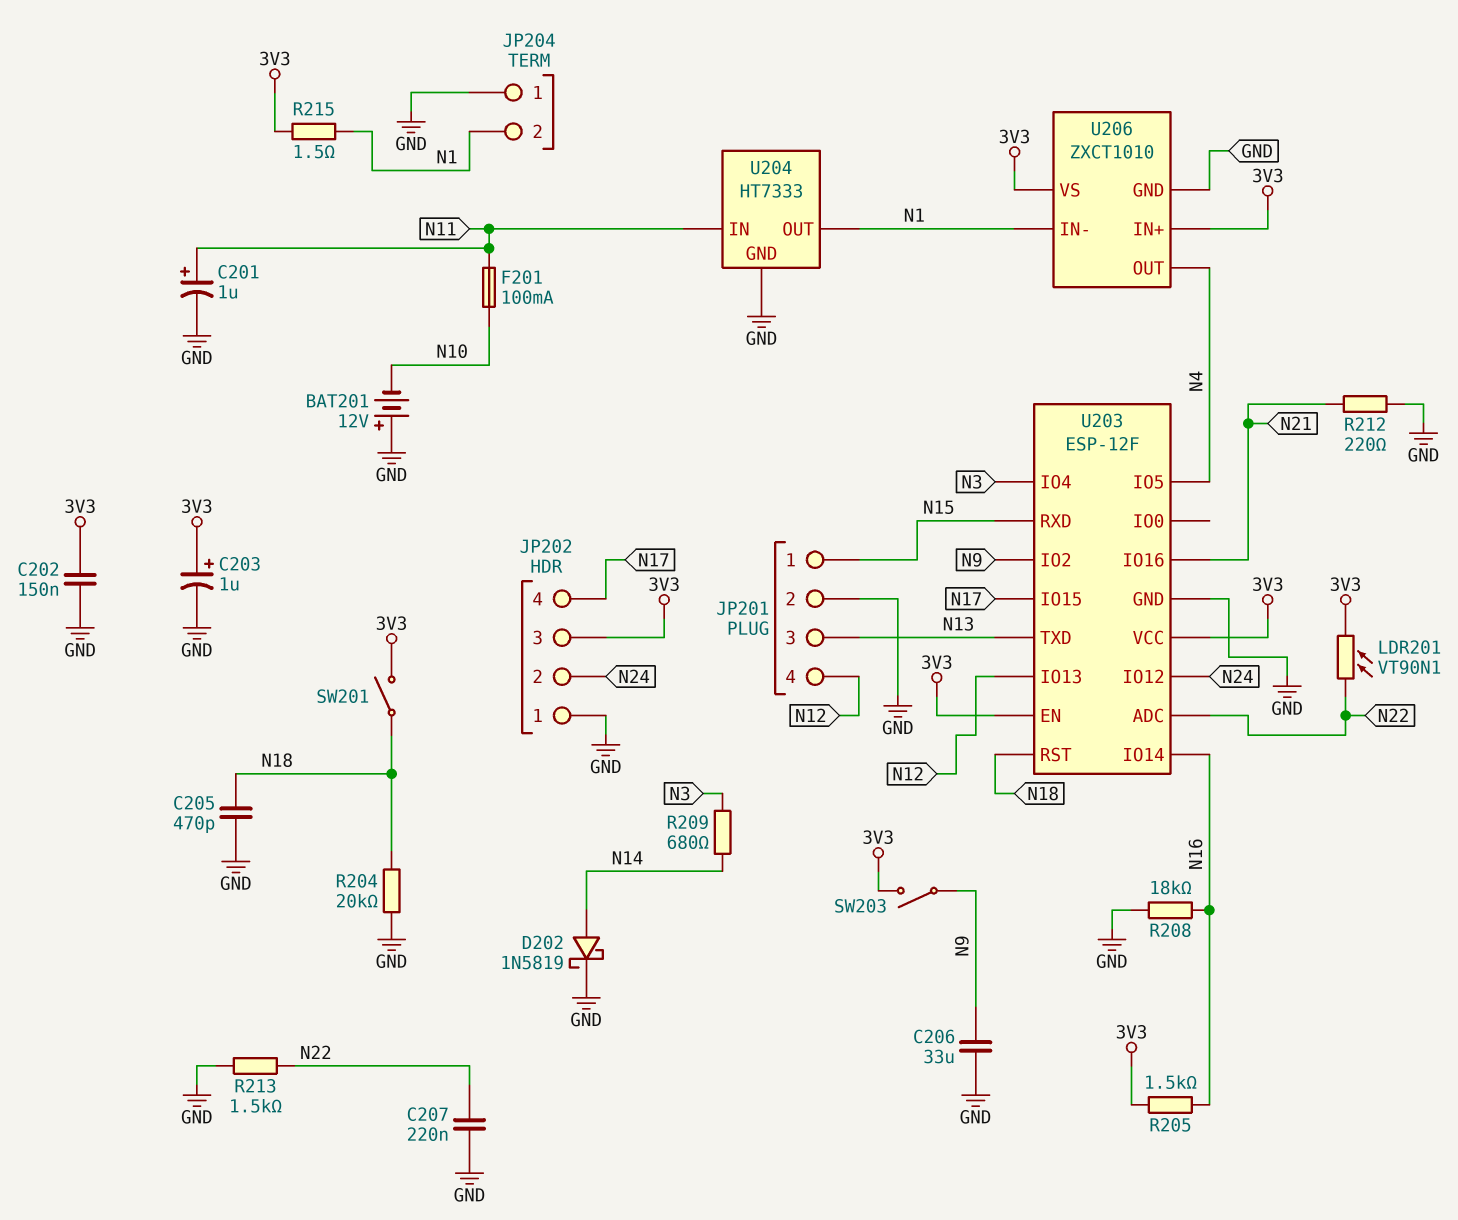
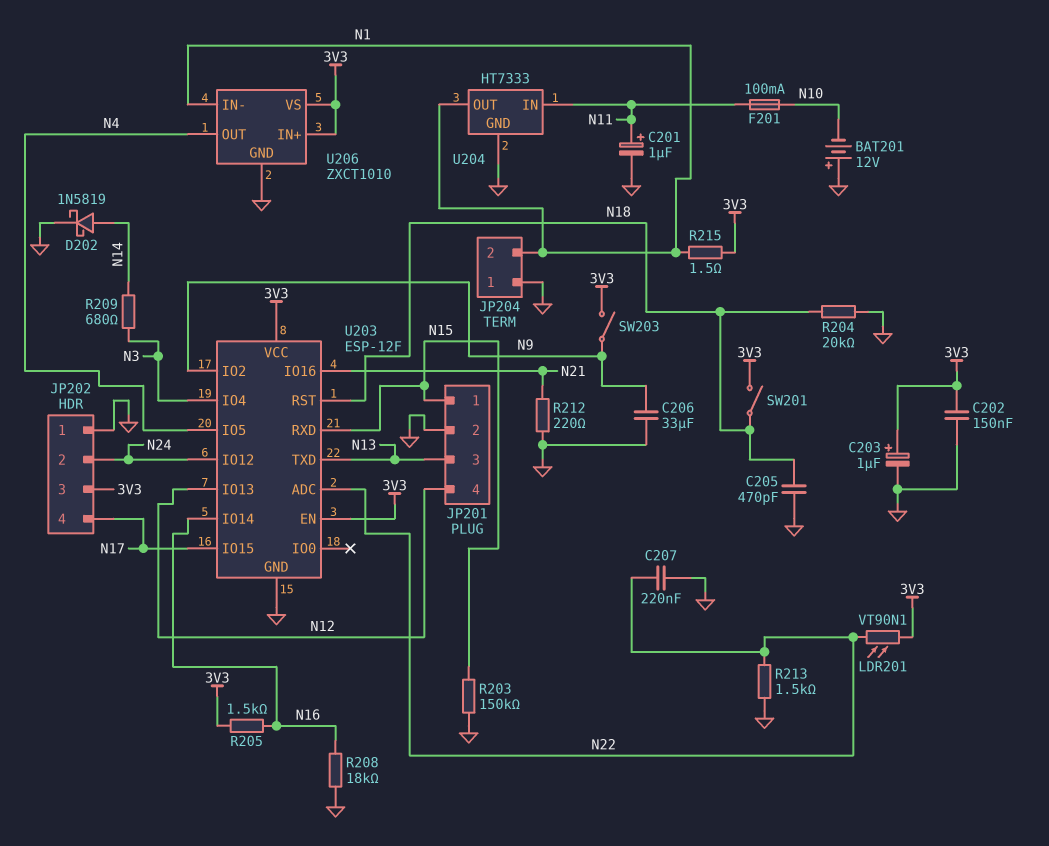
R203: none -> 150k (GND, N15)

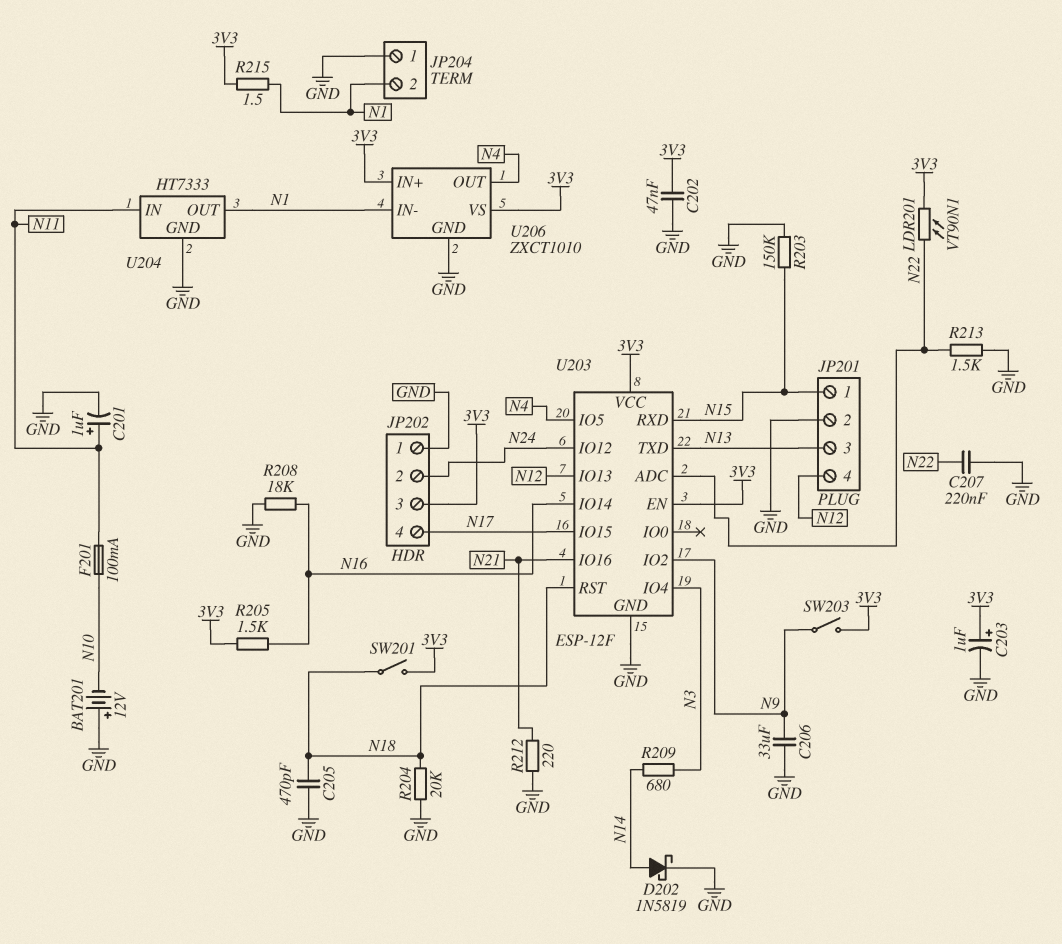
C202: 150nF (3V3, GND) -> 47nF (3V3, GND)

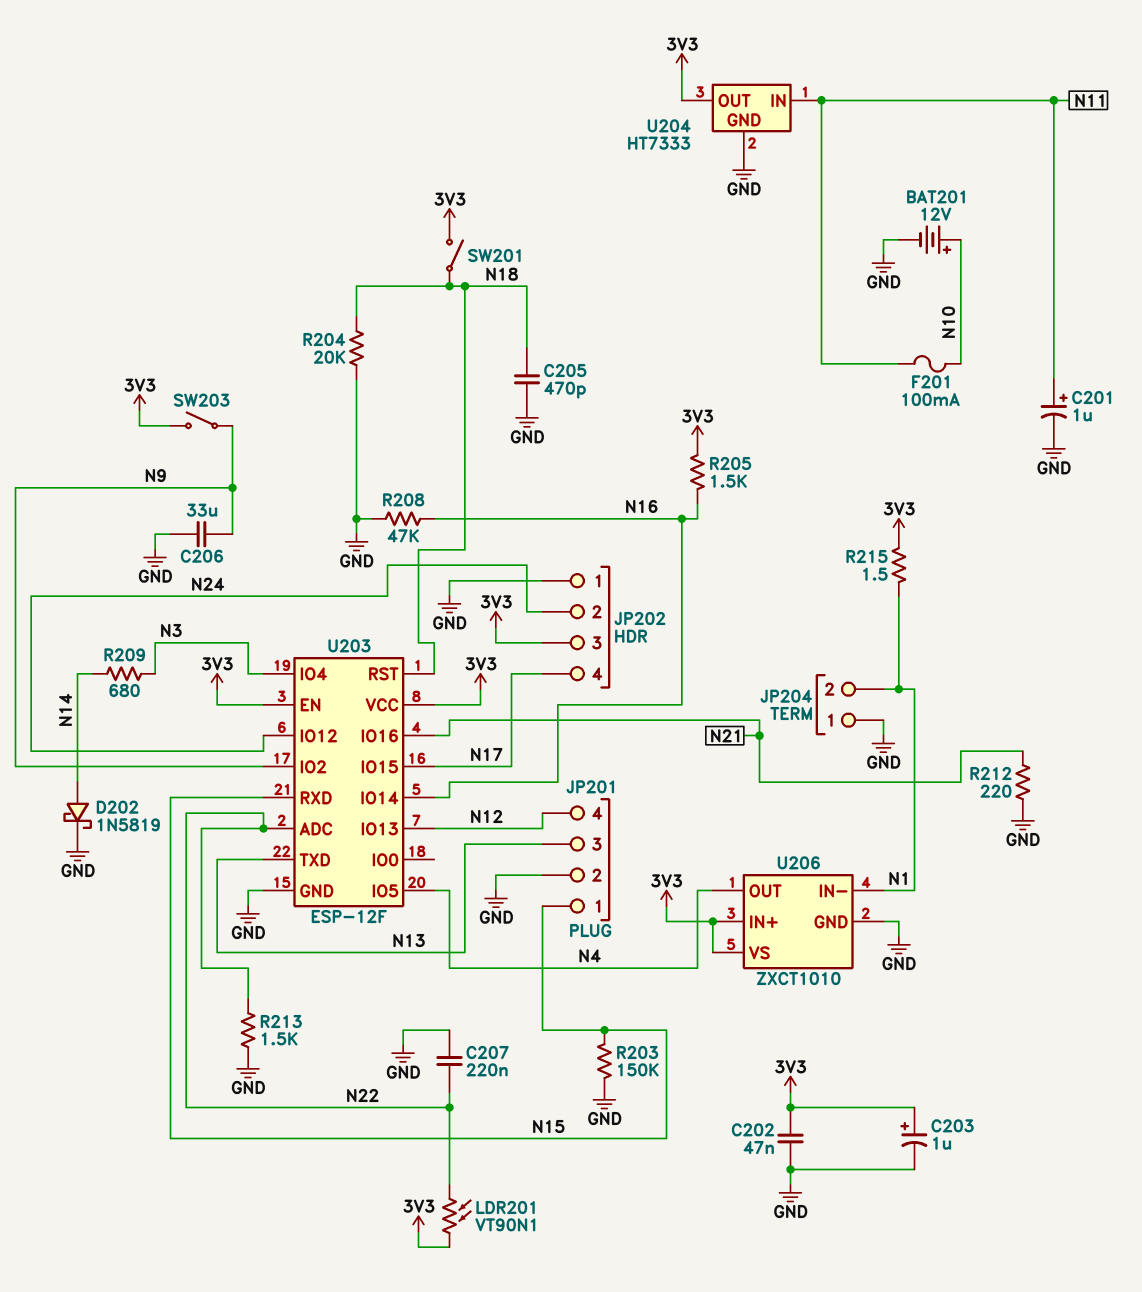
BAT201: 12V (plus GND, minus N10) -> 12V (plus N10, minus GND)
R208: 18k (GND, N16) -> 47k (GND, N16)
U204 pin OUT: N1 -> 3V3

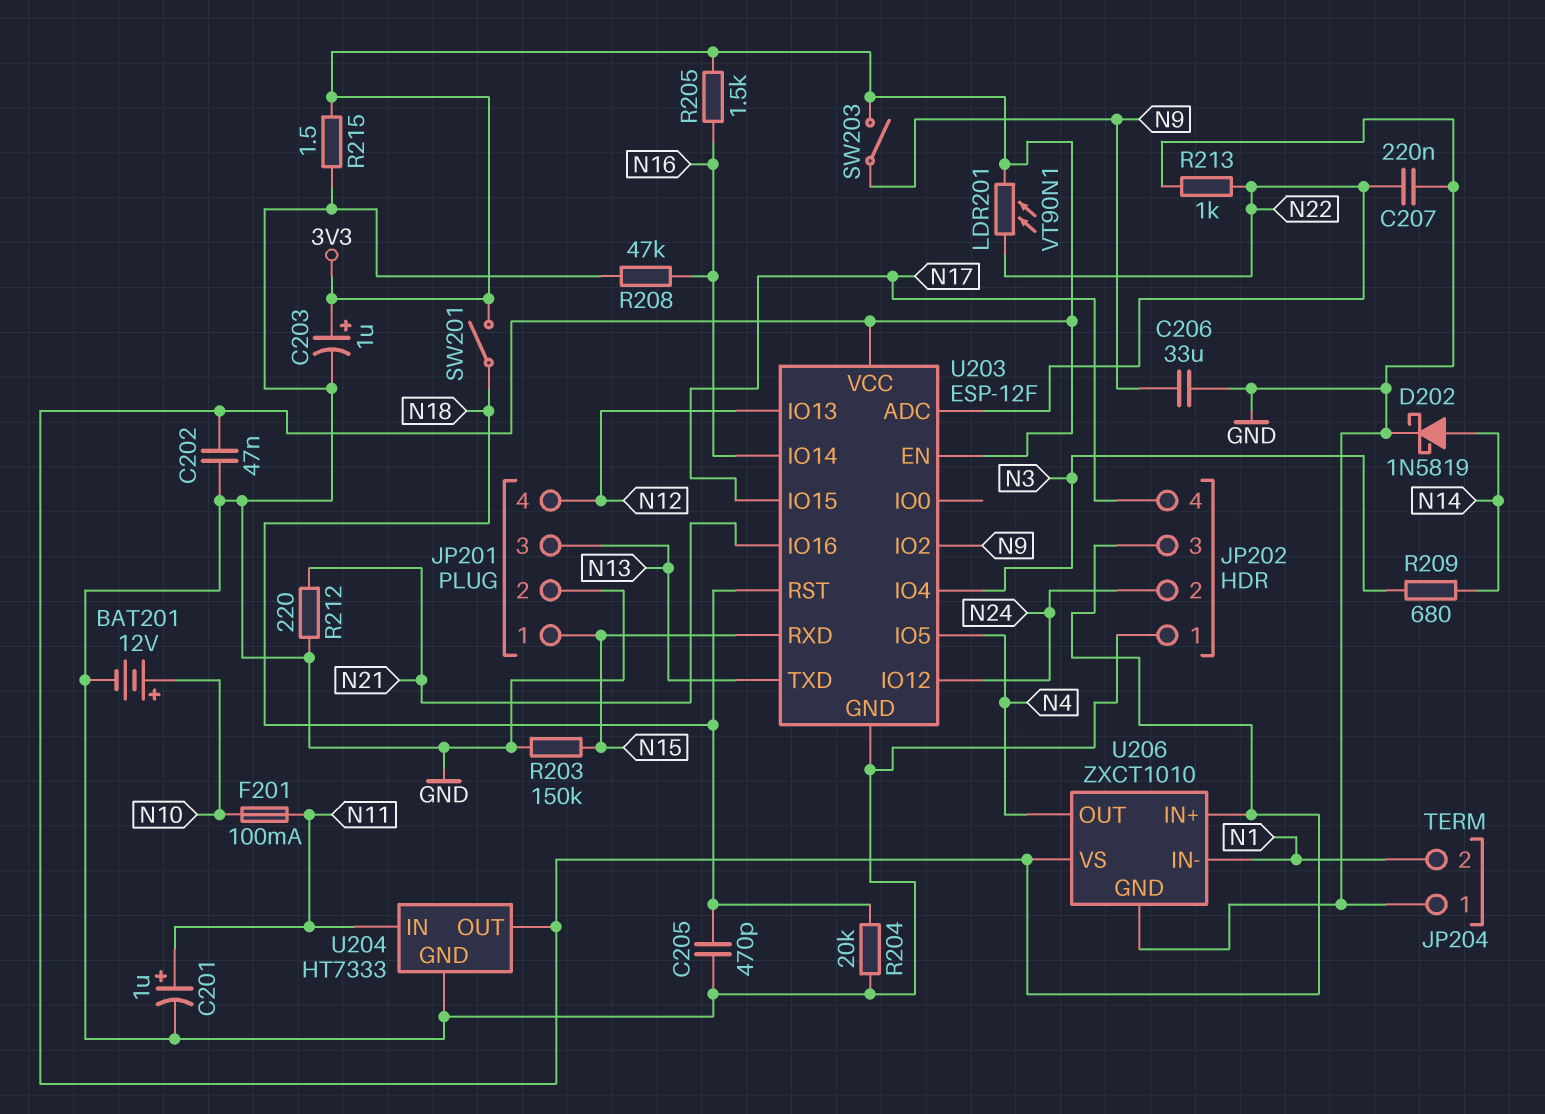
R213: 1.5k (GND, N22) -> 1k (GND, N22)
R215: 1.5 (3V3, N1) -> 1.5 (3V3, GND)

